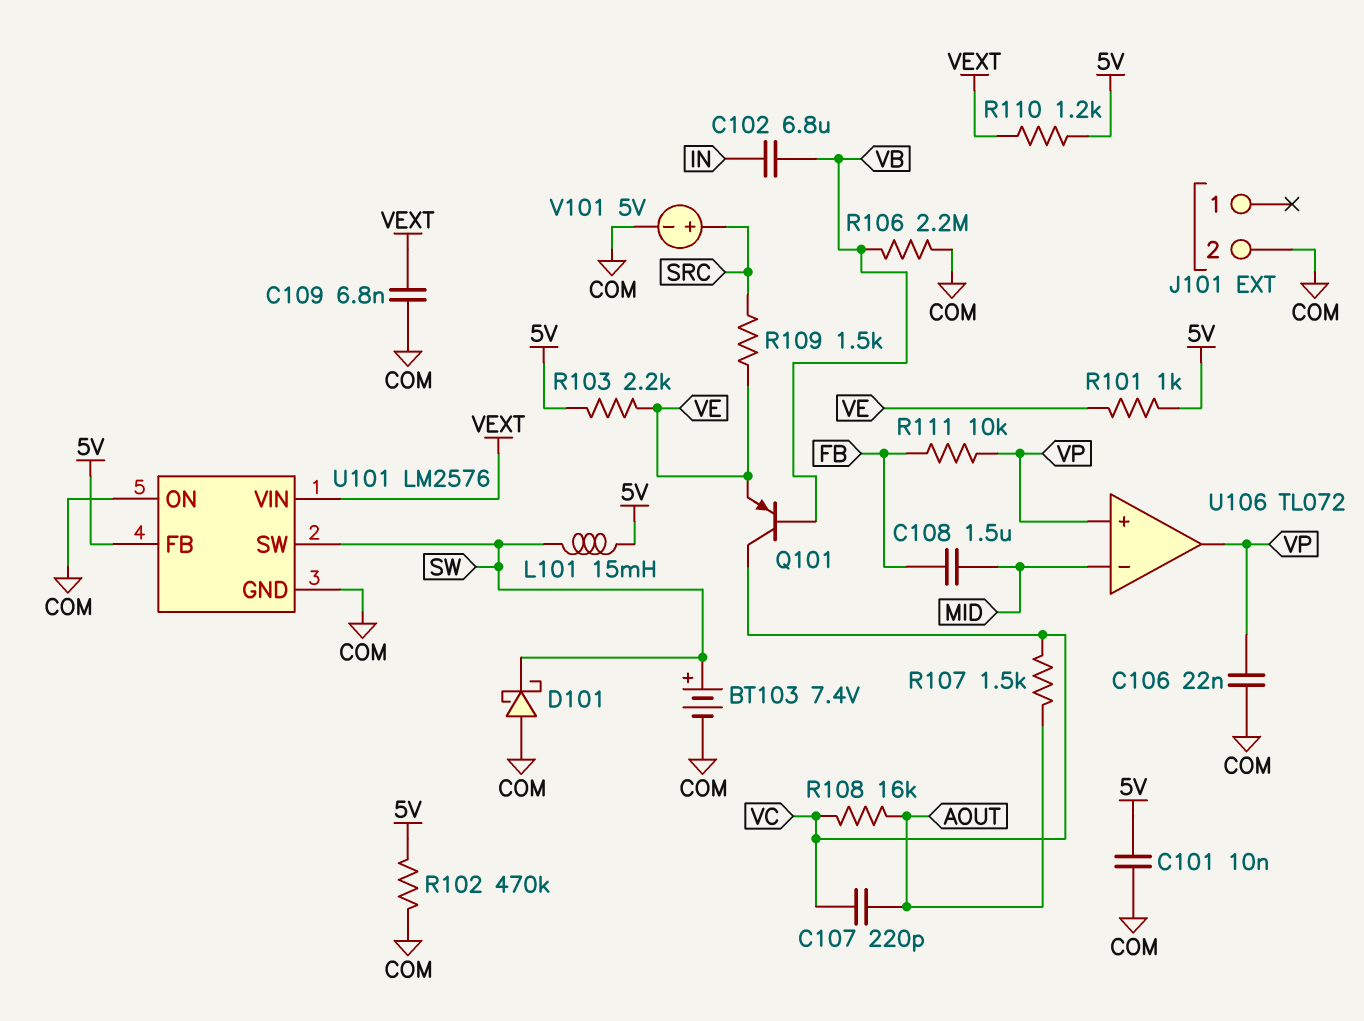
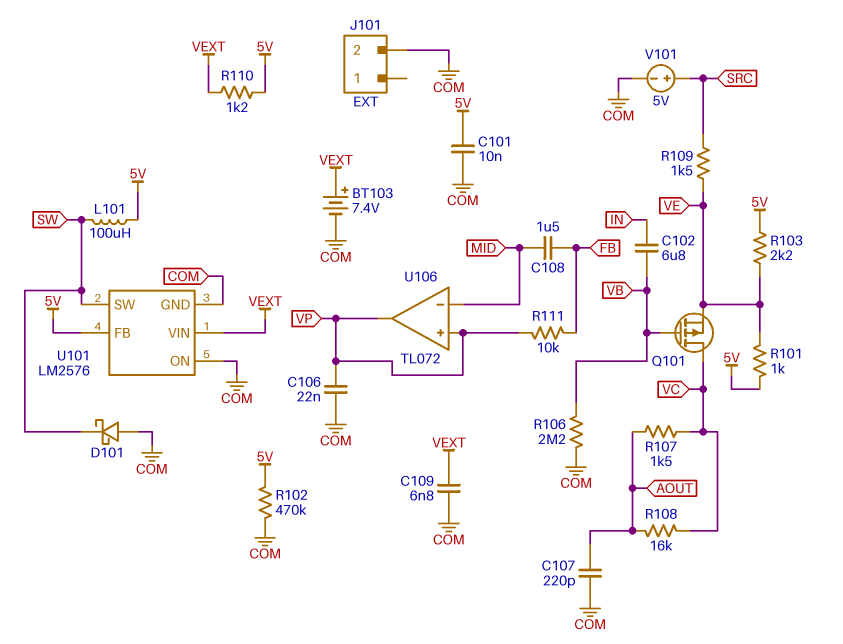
BT103: 7.4V (plus SW, minus COM) -> 7.4V (plus VEXT, minus COM)
C107: 220pF (AOUT, VC) -> 220pF (AOUT, COM)
L101: 15mH (5V, SW) -> 100uH (5V, SW)
Q101: PNP (B VB, C VC, E VE) -> PMOS (G VB, D VC, S VE)

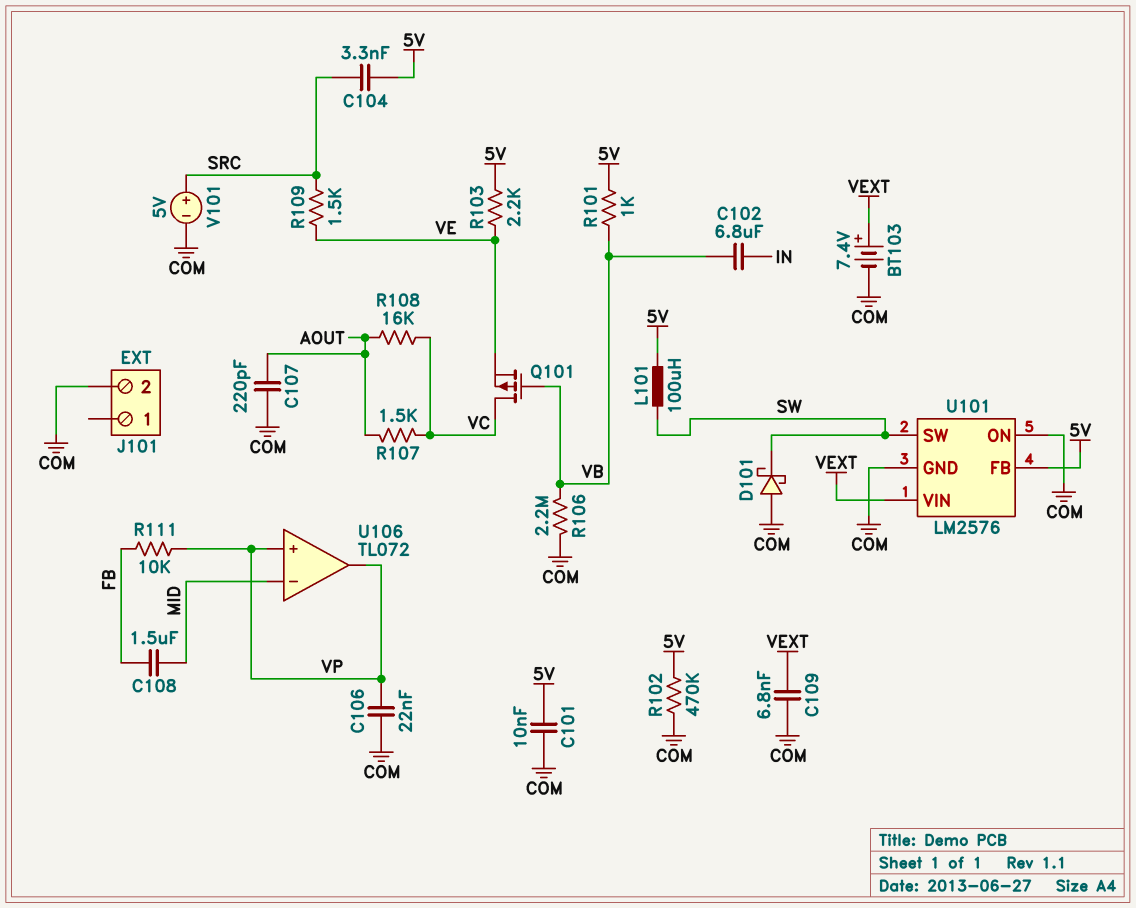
C104: none -> 3.3nF (5V, SRC)
R101: 1k (5V, VE) -> 1k (5V, VB)
R110: 1.2k (5V, VEXT) -> none

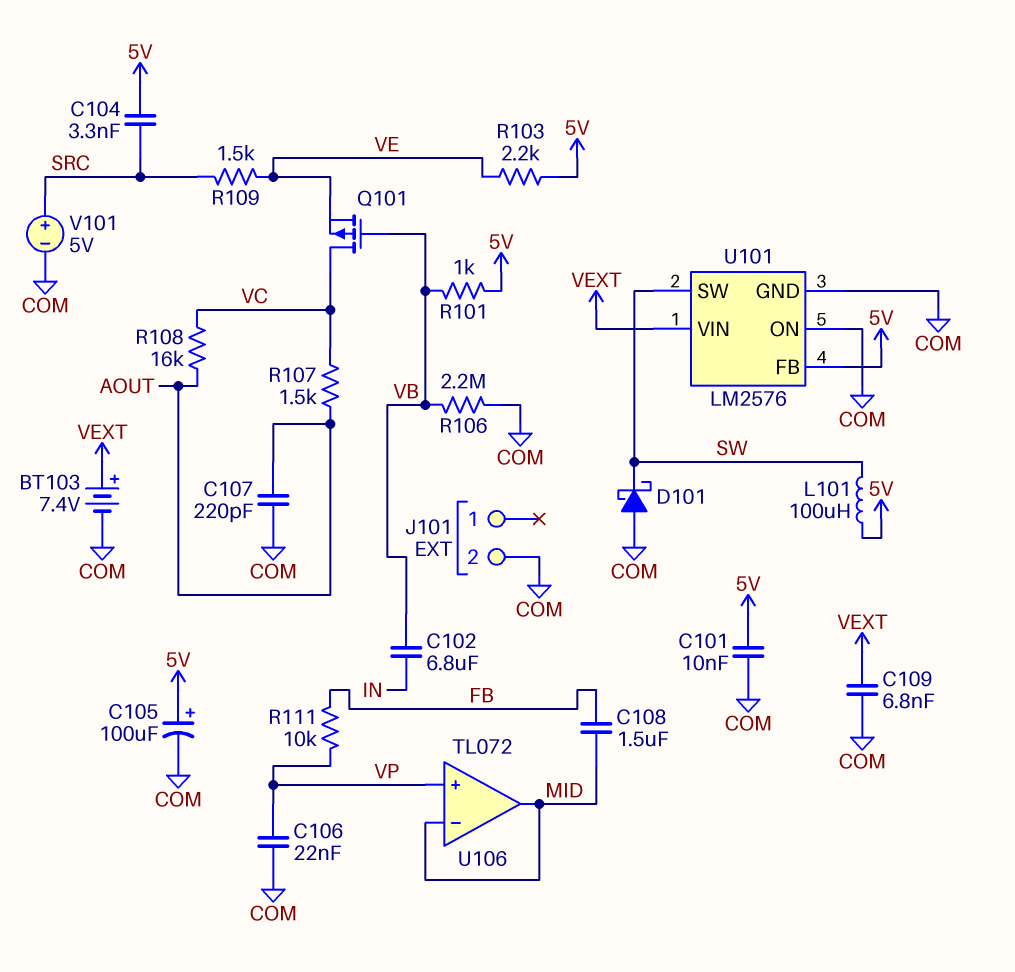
C105: none -> 100uF (plus 5V, minus COM)
R102: 470k (5V, COM) -> none
U106 pin out: VP -> MID

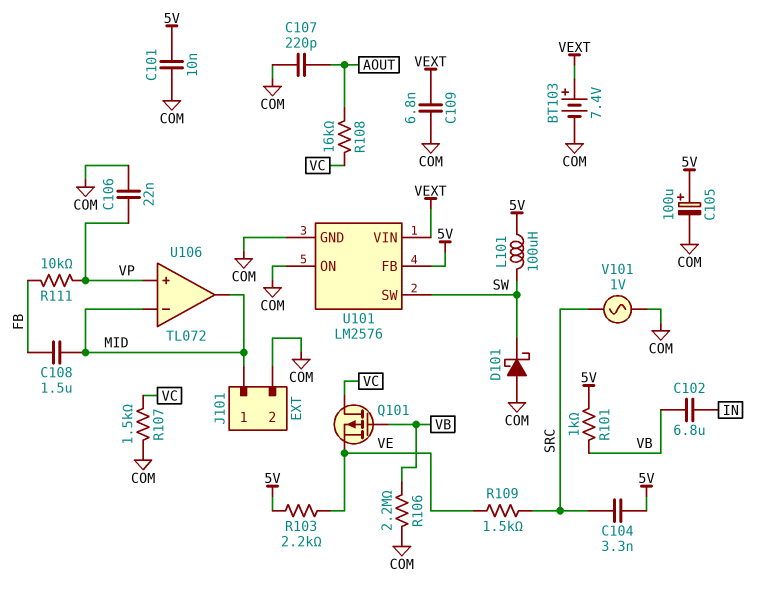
J101 pin 1: none -> MID
R107: 1.5k (AOUT, VC) -> 1.5k (COM, VC)
V101: 5V (plus SRC, minus COM) -> AC 1V (COM, SRC)

